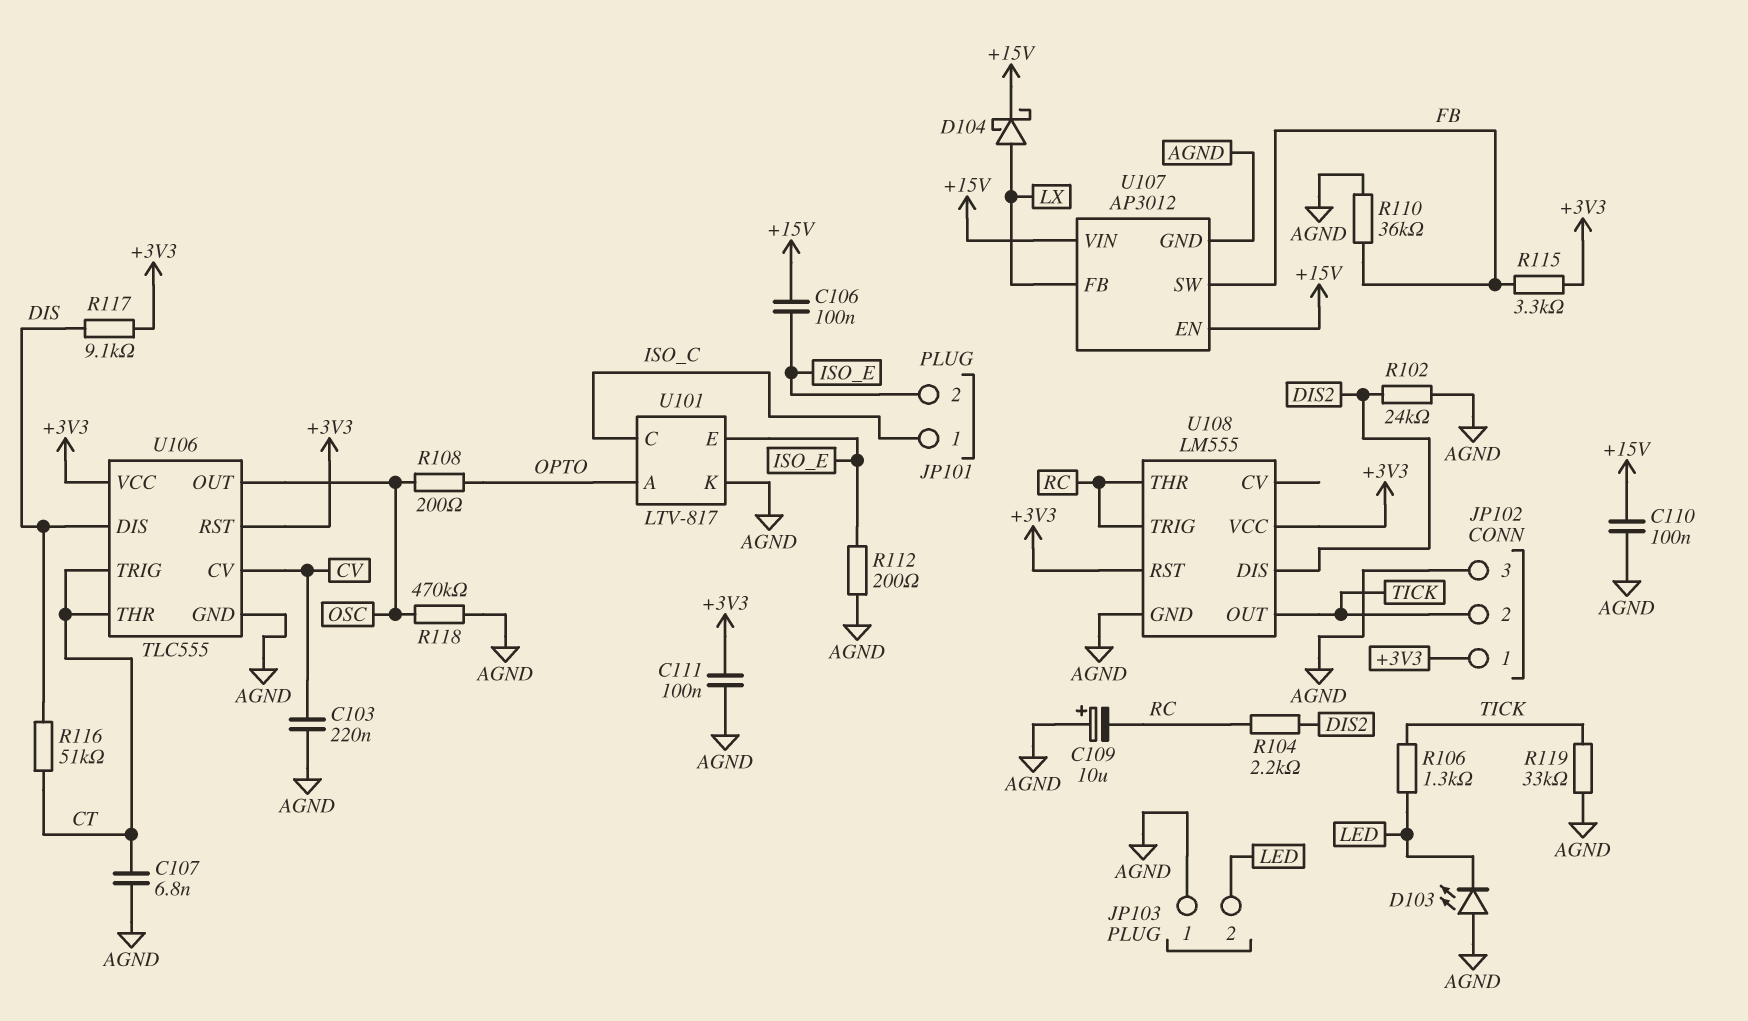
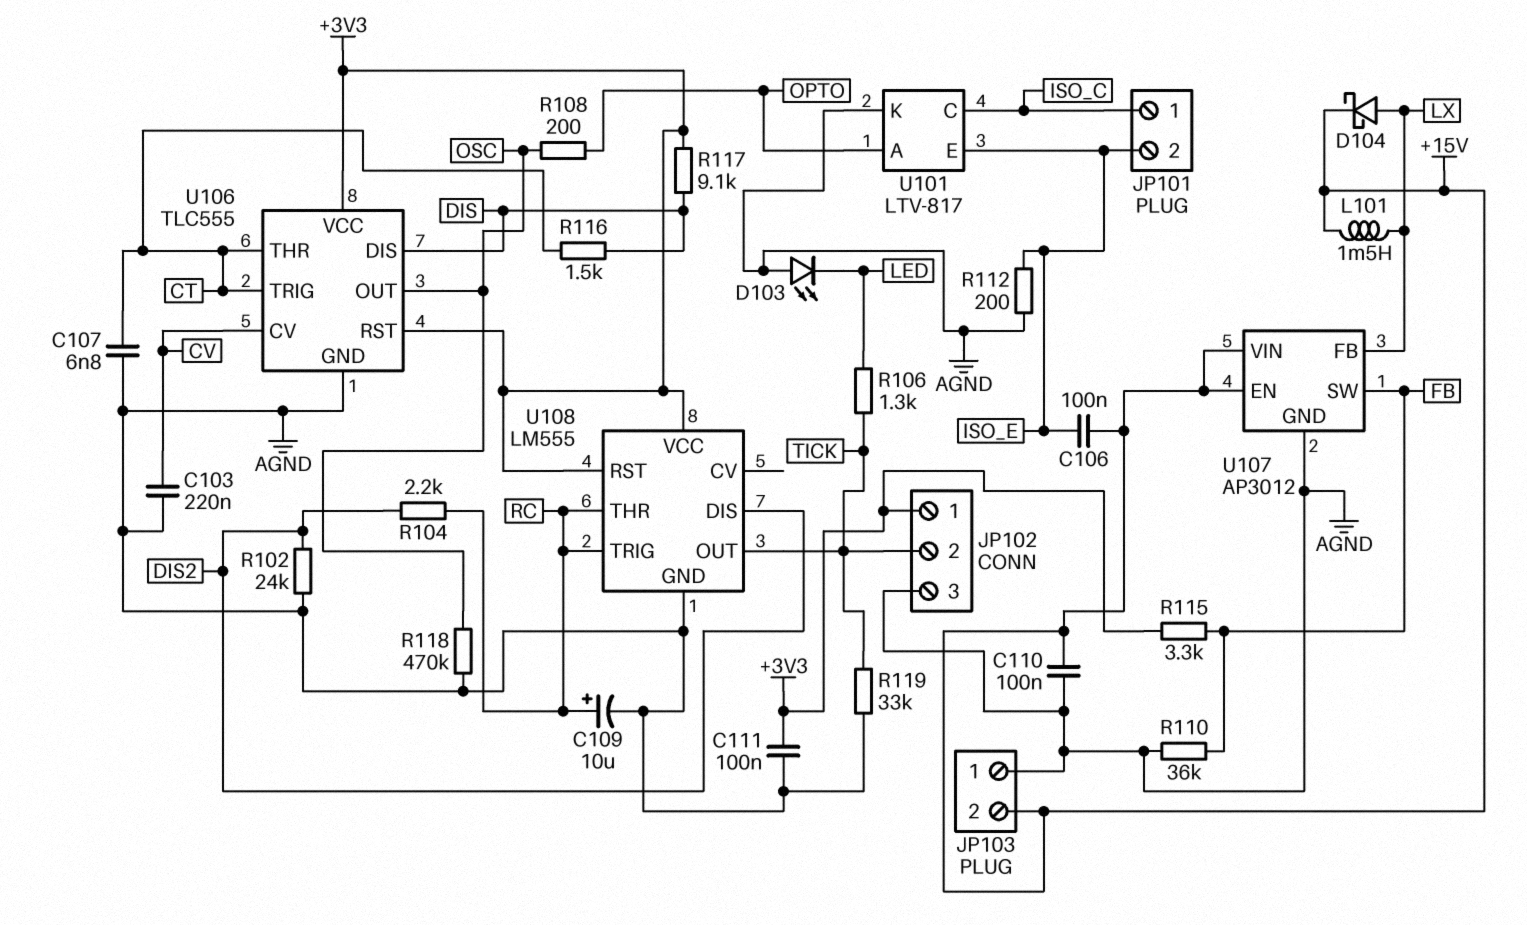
C109: 10uF (plus AGND, minus RC) -> 10uF (plus RC, minus AGND)
JP103 pin 2: LED -> +15V
L101: none -> 1.5mH (+15V, LX)
R116: 51k (CT, DIS) -> 1.5k (CT, DIS)

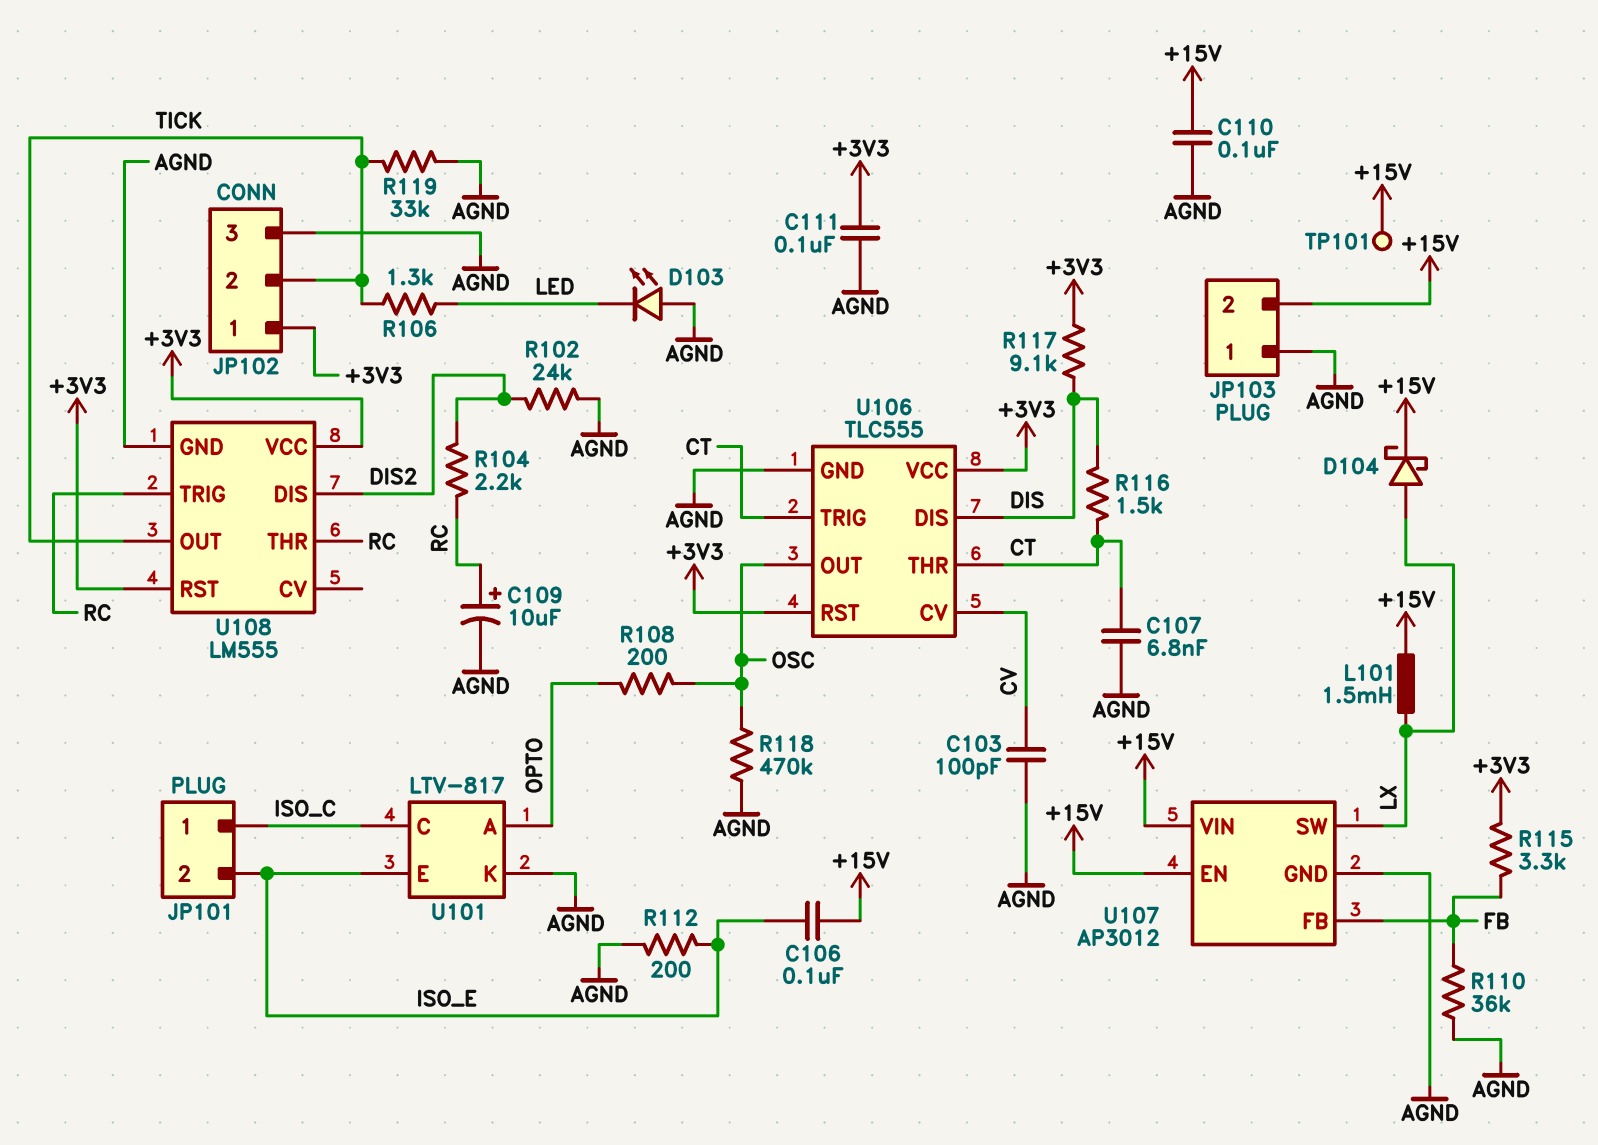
C103: 220nF (AGND, CV) -> 100pF (AGND, CV)
TP101: none -> test point (+15V)
U107 pin FB: LX -> FB
U107 pin SW: FB -> LX

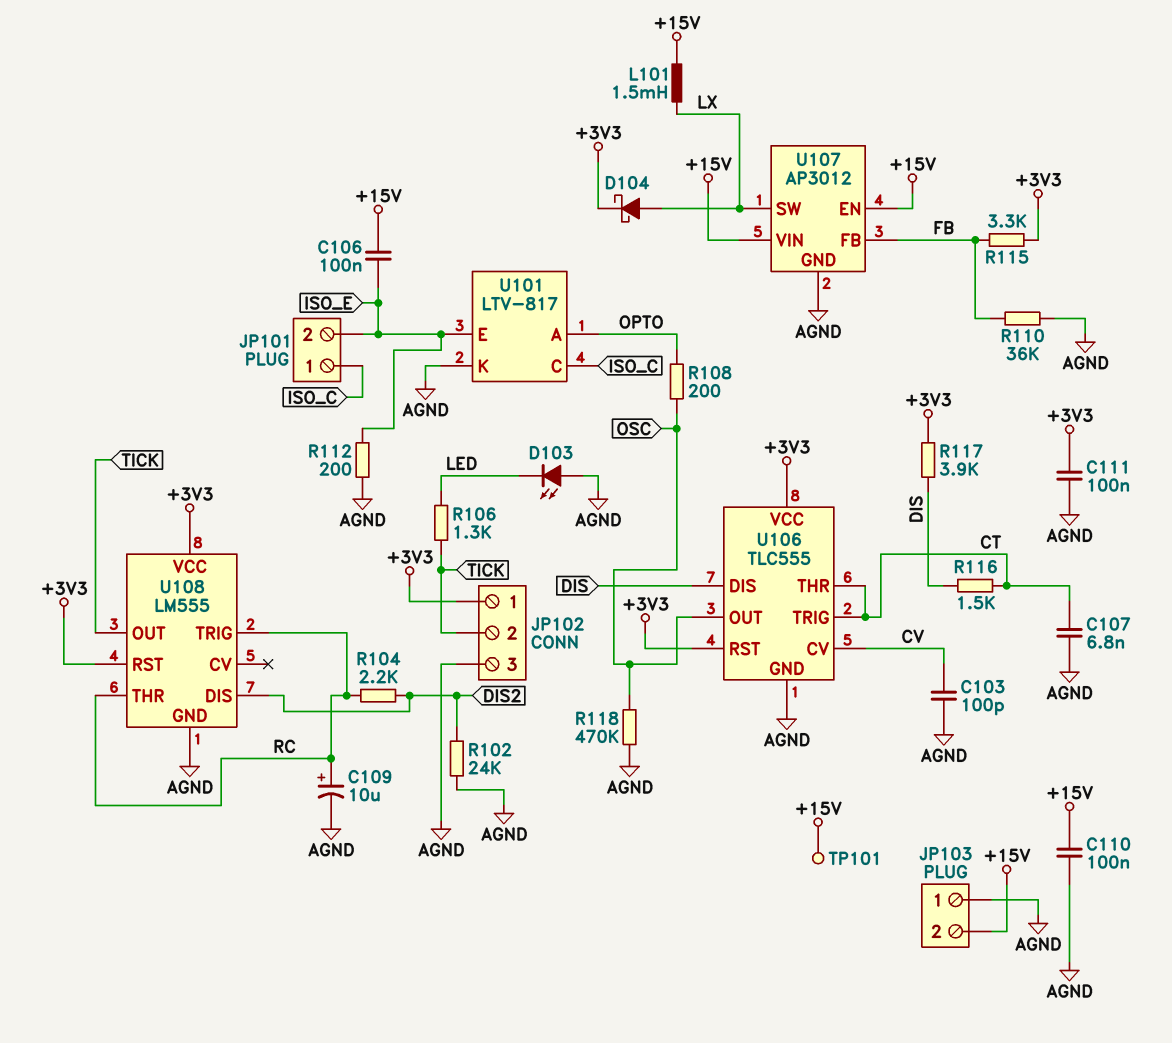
D104: schottky (A LX, K +15V) -> schottky (A LX, K +3V3)
R117: 9.1k (+3V3, DIS) -> 3.9k (+3V3, DIS)
R119: 33k (AGND, TICK) -> none

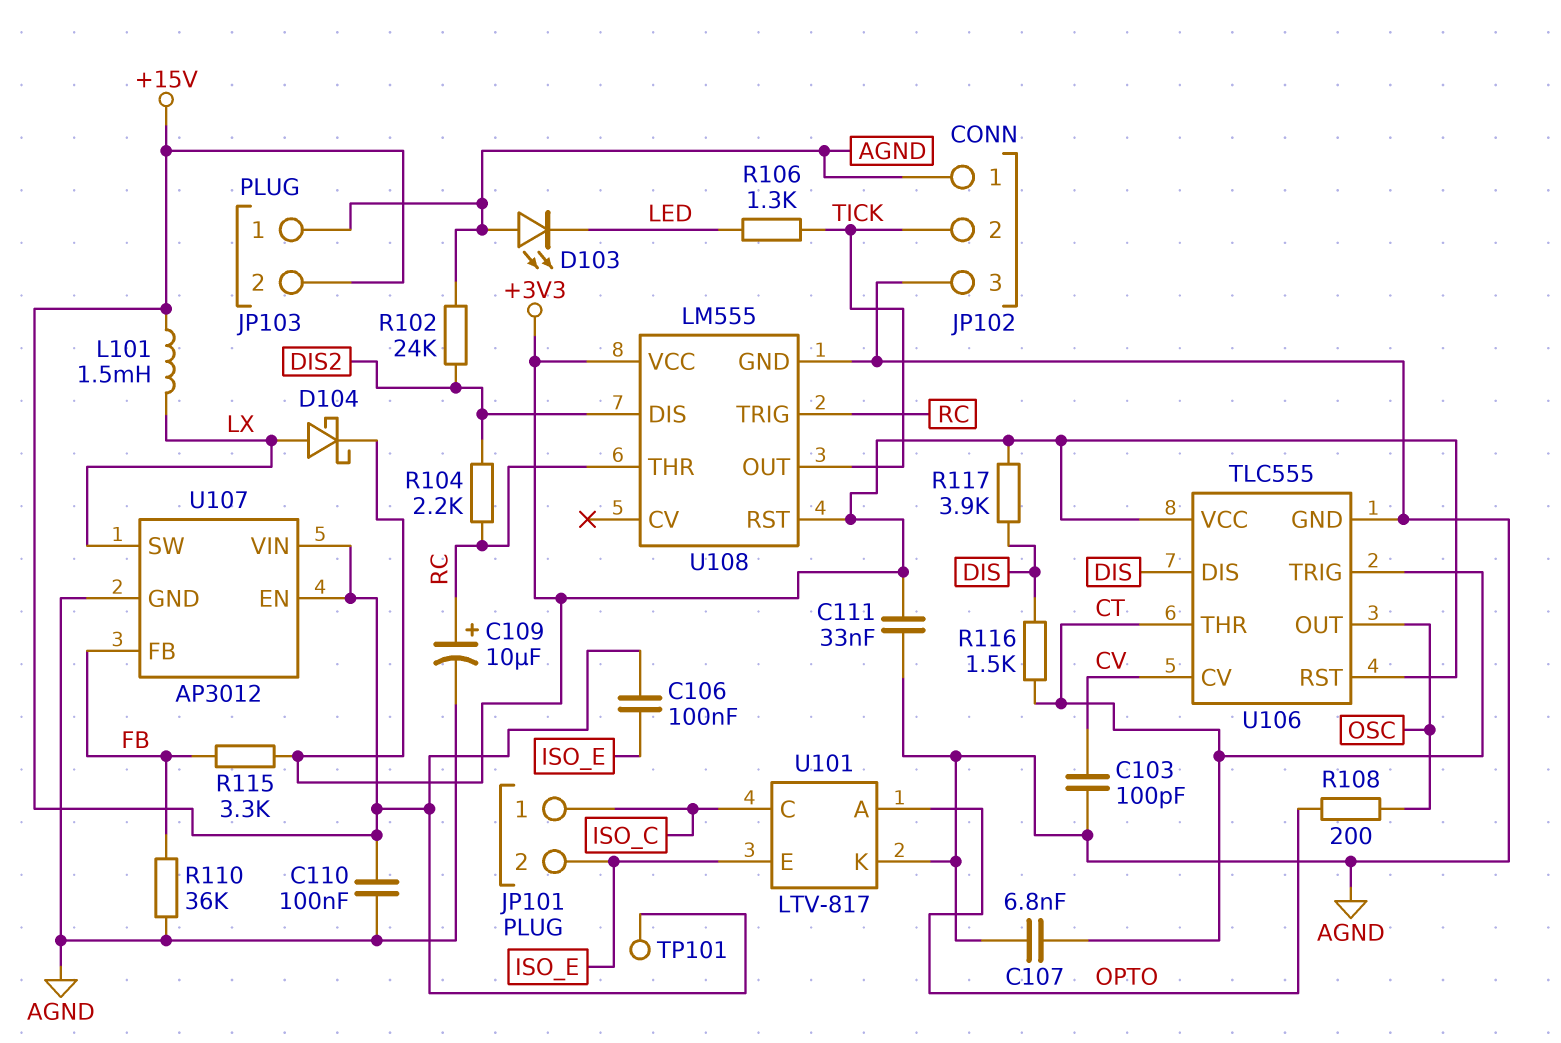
C111: 100nF (+3V3, AGND) -> 33nF (+3V3, AGND)
JP102 pin 1: +3V3 -> AGND
R112: 200 (AGND, ISO_E) -> none
R118: 470k (AGND, OSC) -> none

